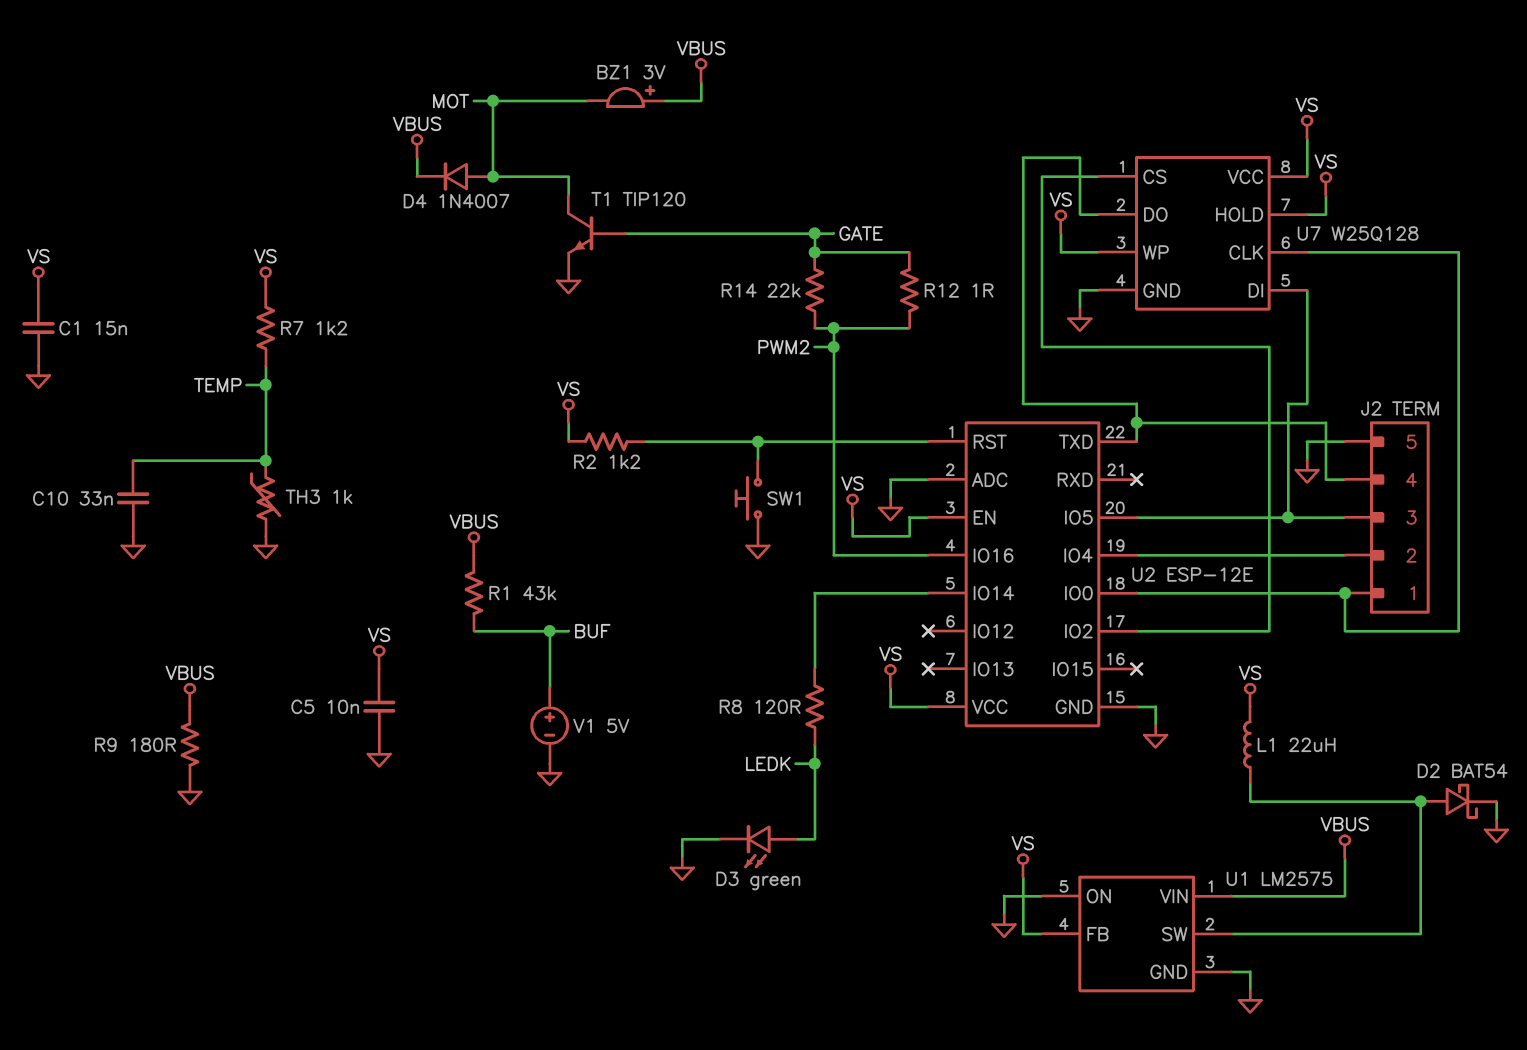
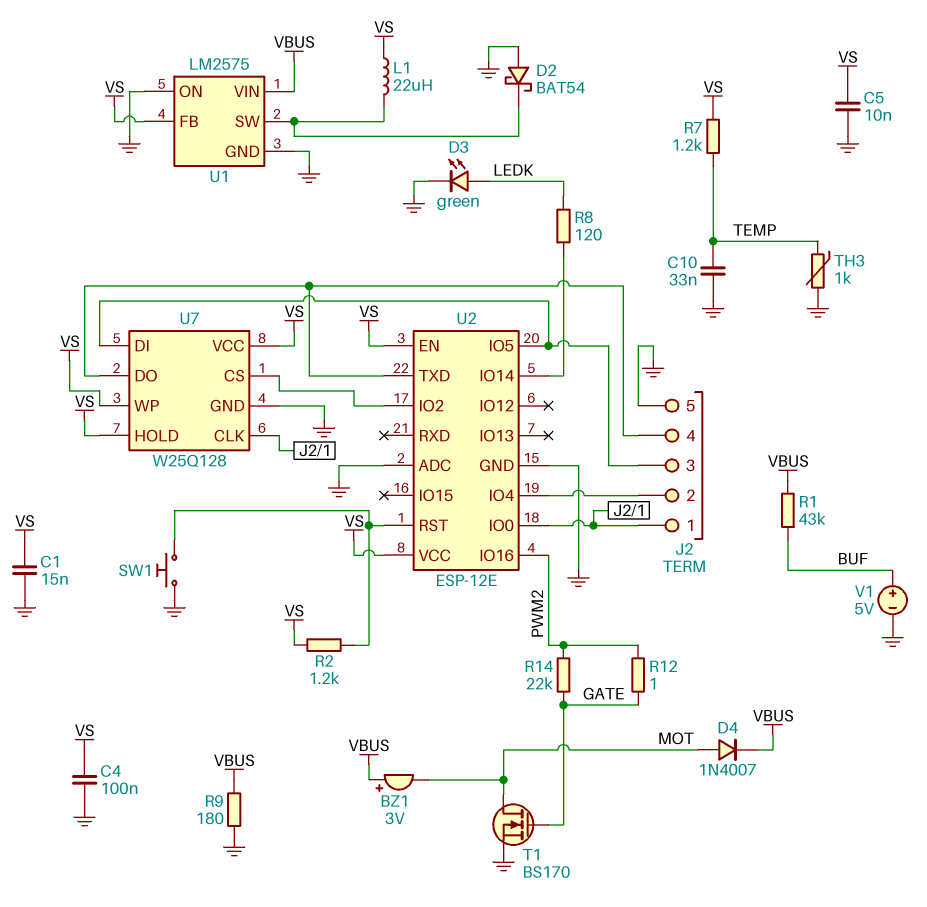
C4: none -> 100nF (GND, VS)
D2: schottky BAT54 (A U1/SW, K GND) -> schottky BAT54 (A GND, K U1/SW)
T1: NPN TIP120 (B GATE, C MOT, E GND) -> NMOS BS170 (G GATE, D MOT, S GND)

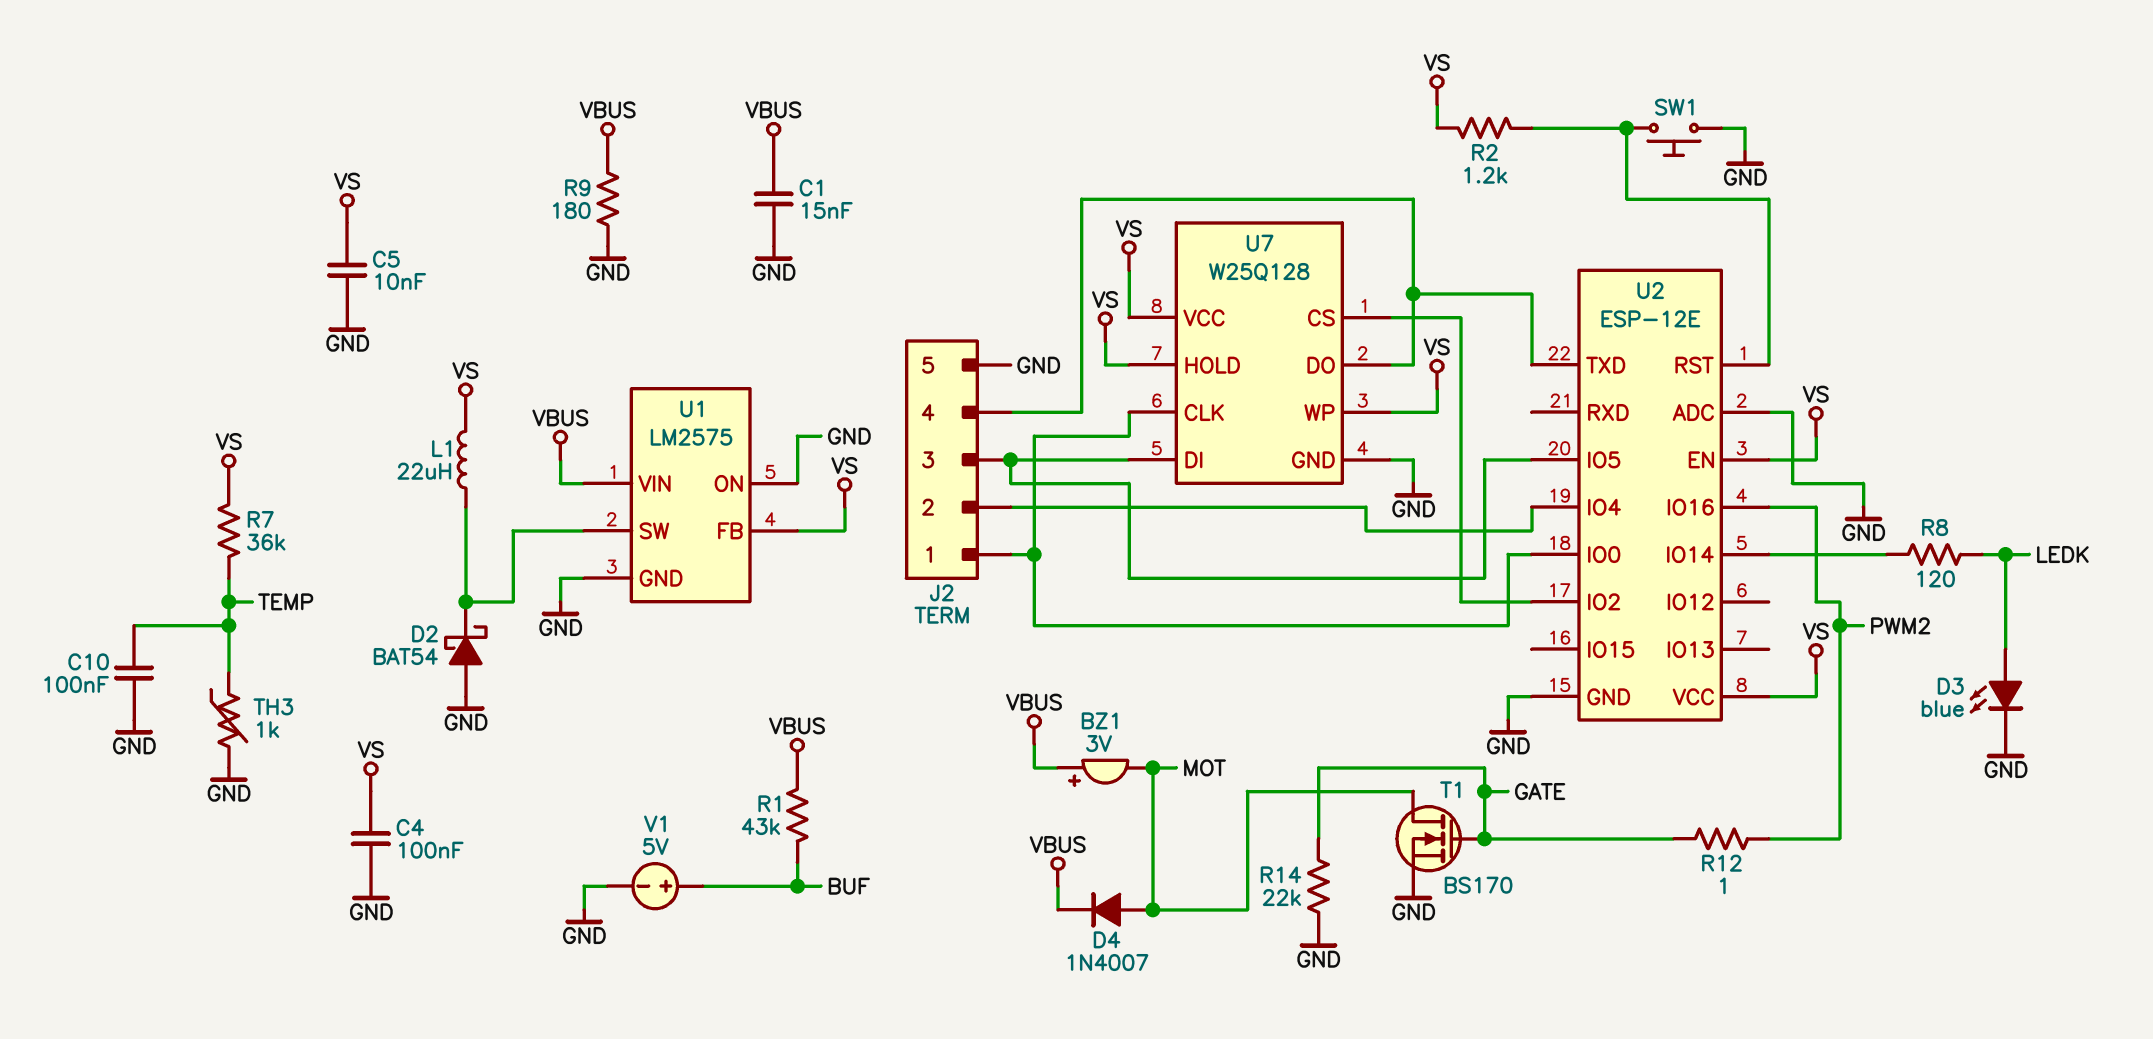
C1: 15nF (GND, VS) -> 15nF (GND, VBUS)
C10: 33nF (GND, TEMP) -> 100nF (GND, TEMP)
D3: LED green (A LEDK, K GND) -> LED blue (A LEDK, K GND)
R7: 1.2k (TEMP, VS) -> 36k (TEMP, VS)
R14: 22k (GATE, PWM2) -> 22k (GATE, GND)

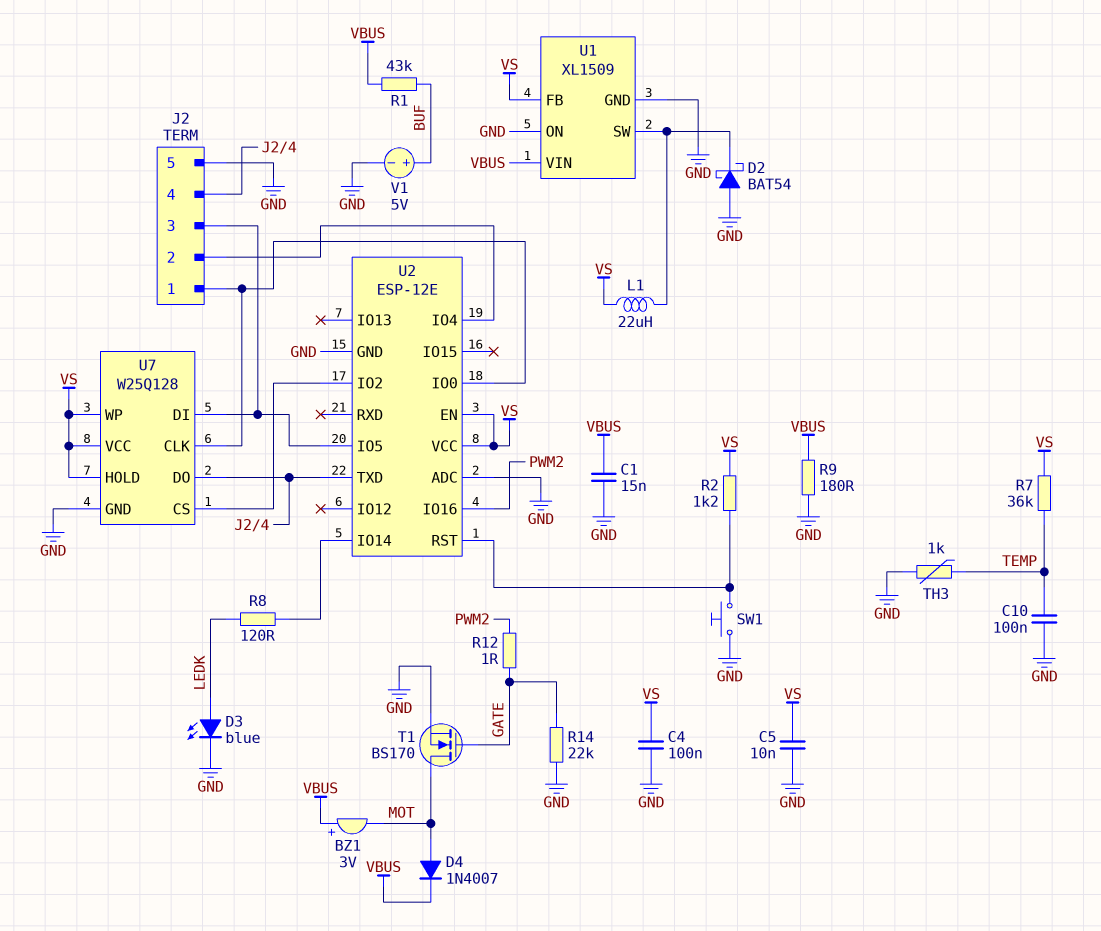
U1: LM2575 -> XL1509

